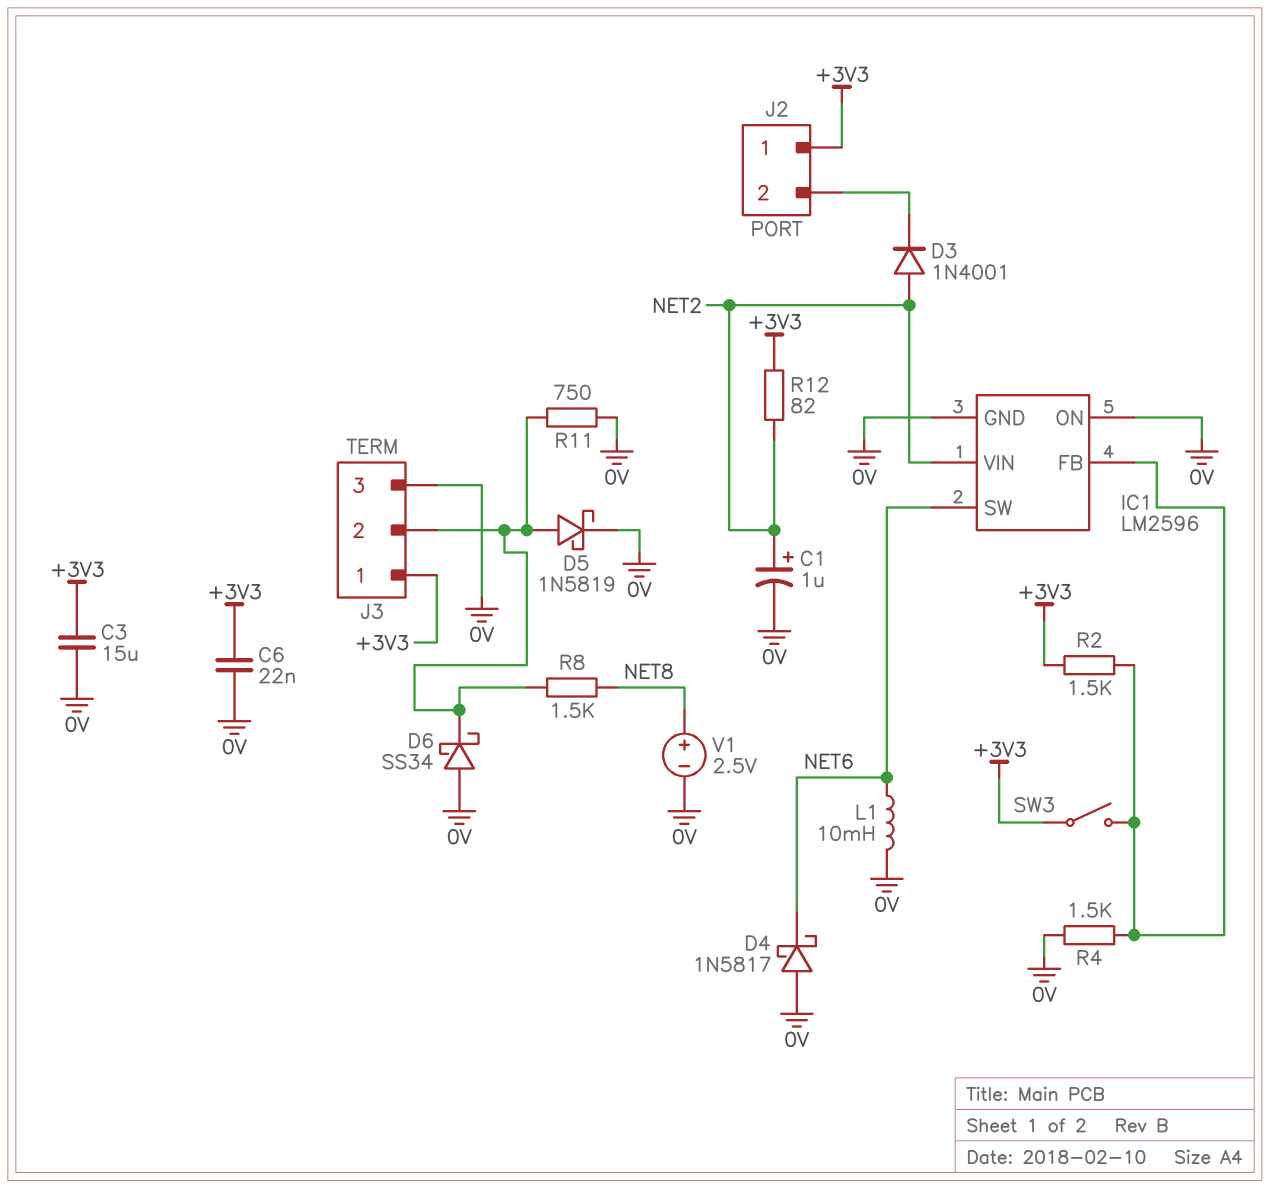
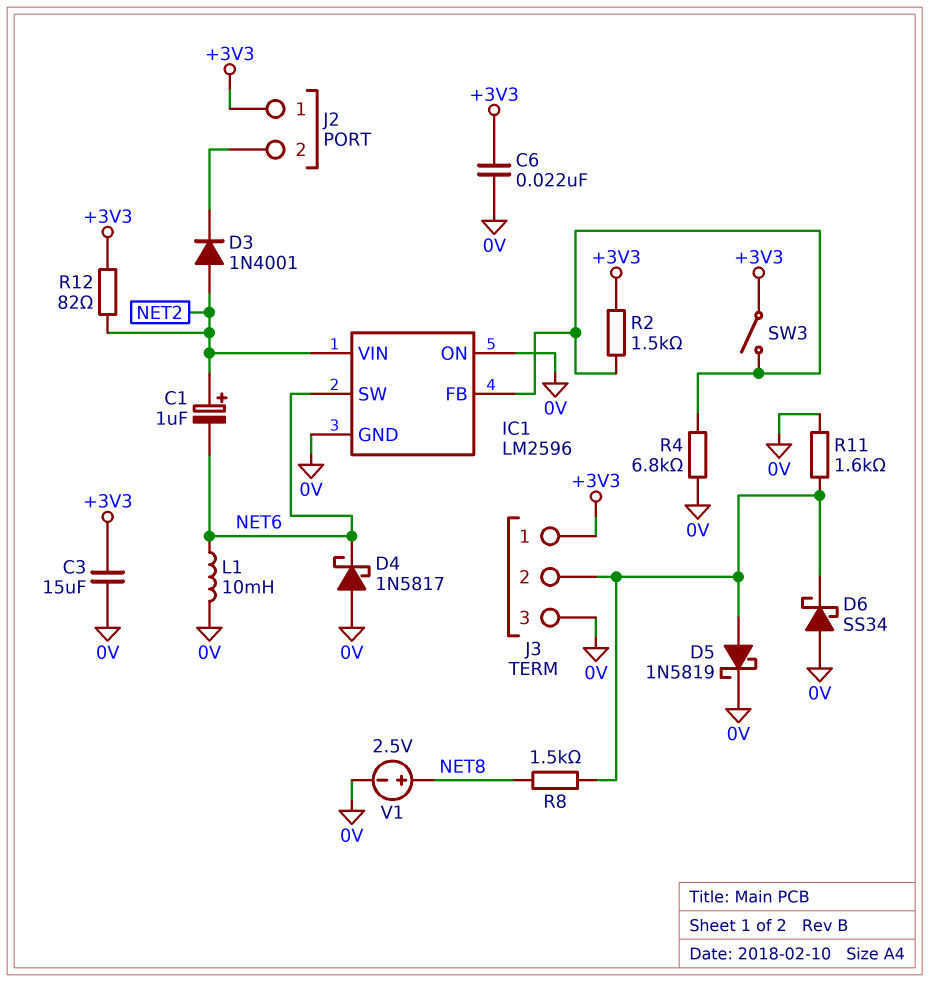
C1: 1uF (plus NET2, minus 0V) -> 1uF (plus NET2, minus NET6)
R4: 1.5k (0V, IC1/FB) -> 6.8k (0V, IC1/FB)
R11: 750 (0V, J3/2) -> 1.6k (0V, J3/2)

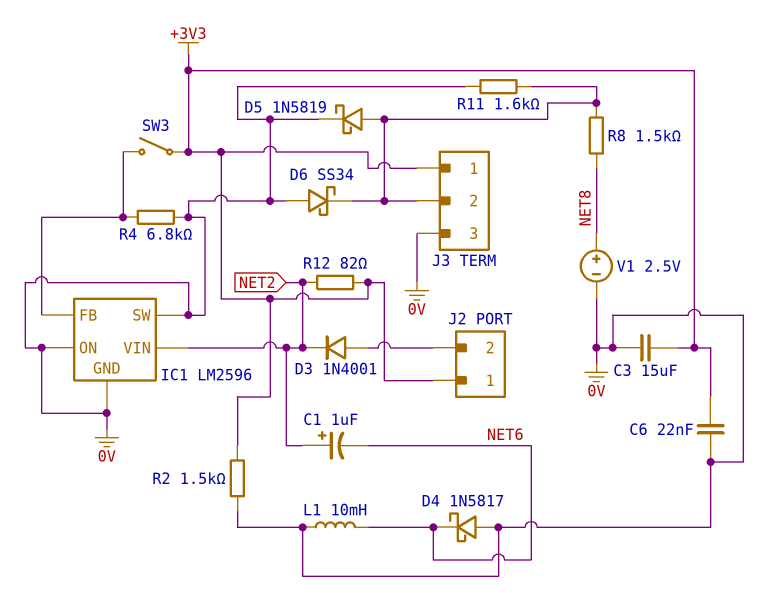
D3: diode 1N4001 (A NET2, K J2/2) -> diode 1N4001 (A J2/2, K NET2)
IC1 pin SW: NET6 -> 0V
R2: 1.5k (+3V3, IC1/FB) -> 1.5k (+3V3, 0V)

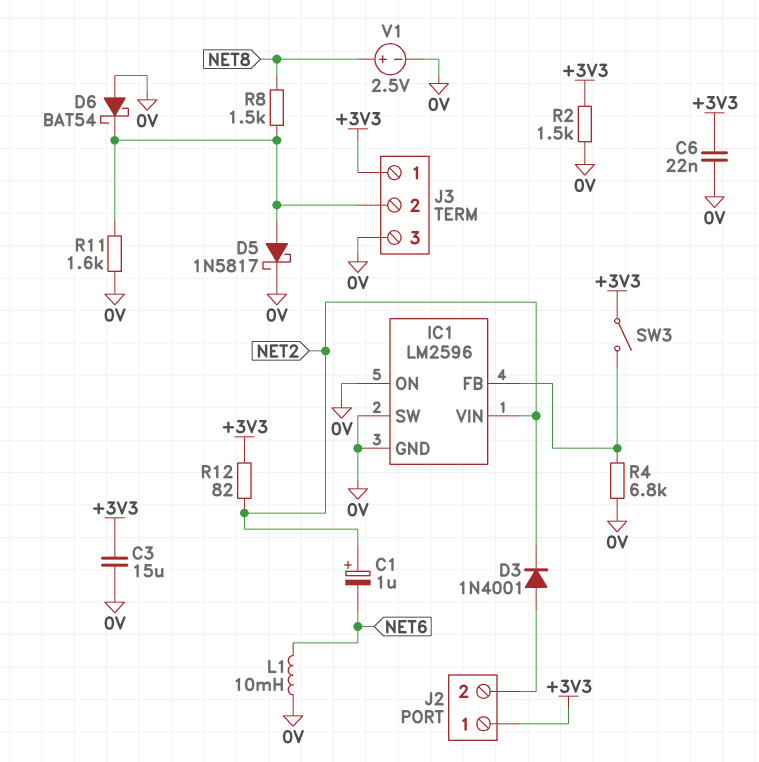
D4: schottky 1N5817 (A 0V, K NET6) -> none
D5: schottky 1N5819 (A J3/2, K 0V) -> schottky 1N5817 (A J3/2, K 0V)
D6: schottky SS34 (A 0V, K J3/2) -> schottky BAT54 (A 0V, K J3/2)

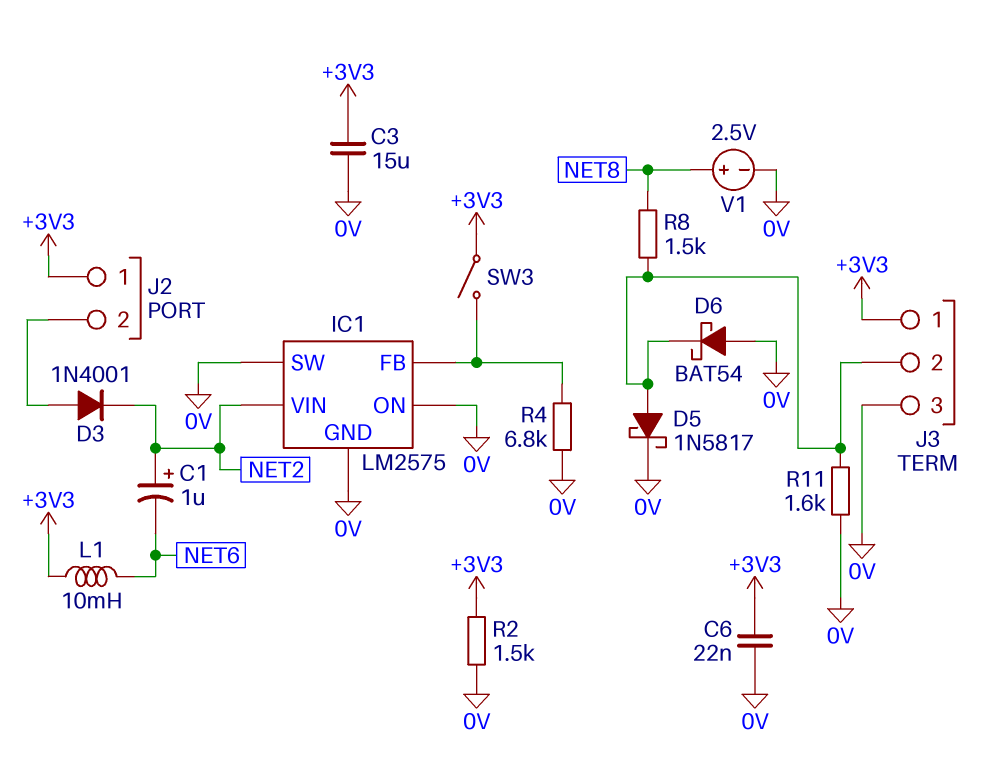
IC1: LM2596 -> LM2575
L1: 10mH (0V, NET6) -> 10mH (+3V3, NET6)
R12: 82 (+3V3, NET2) -> none

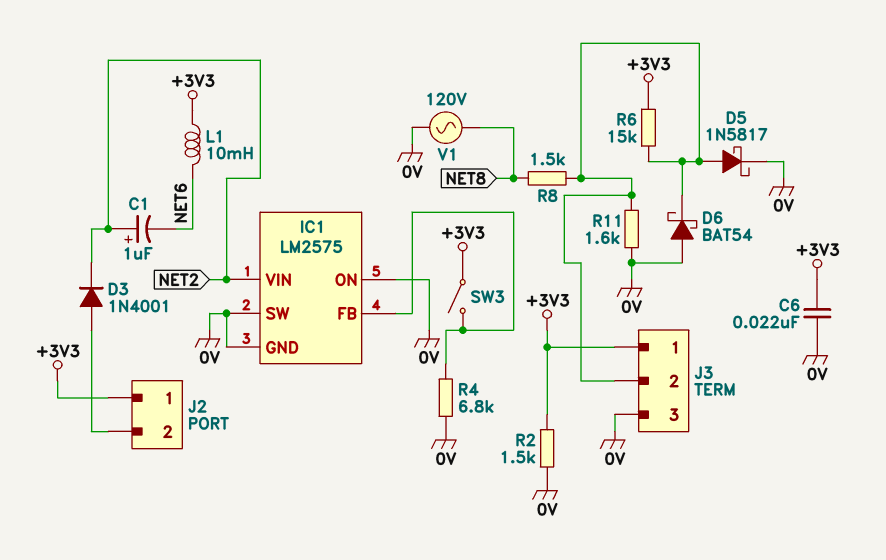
C3: 15uF (+3V3, 0V) -> none
R6: none -> 15k (+3V3, J3/2)
V1: 2.5V (plus NET8, minus 0V) -> AC 120V (0V, NET8)

